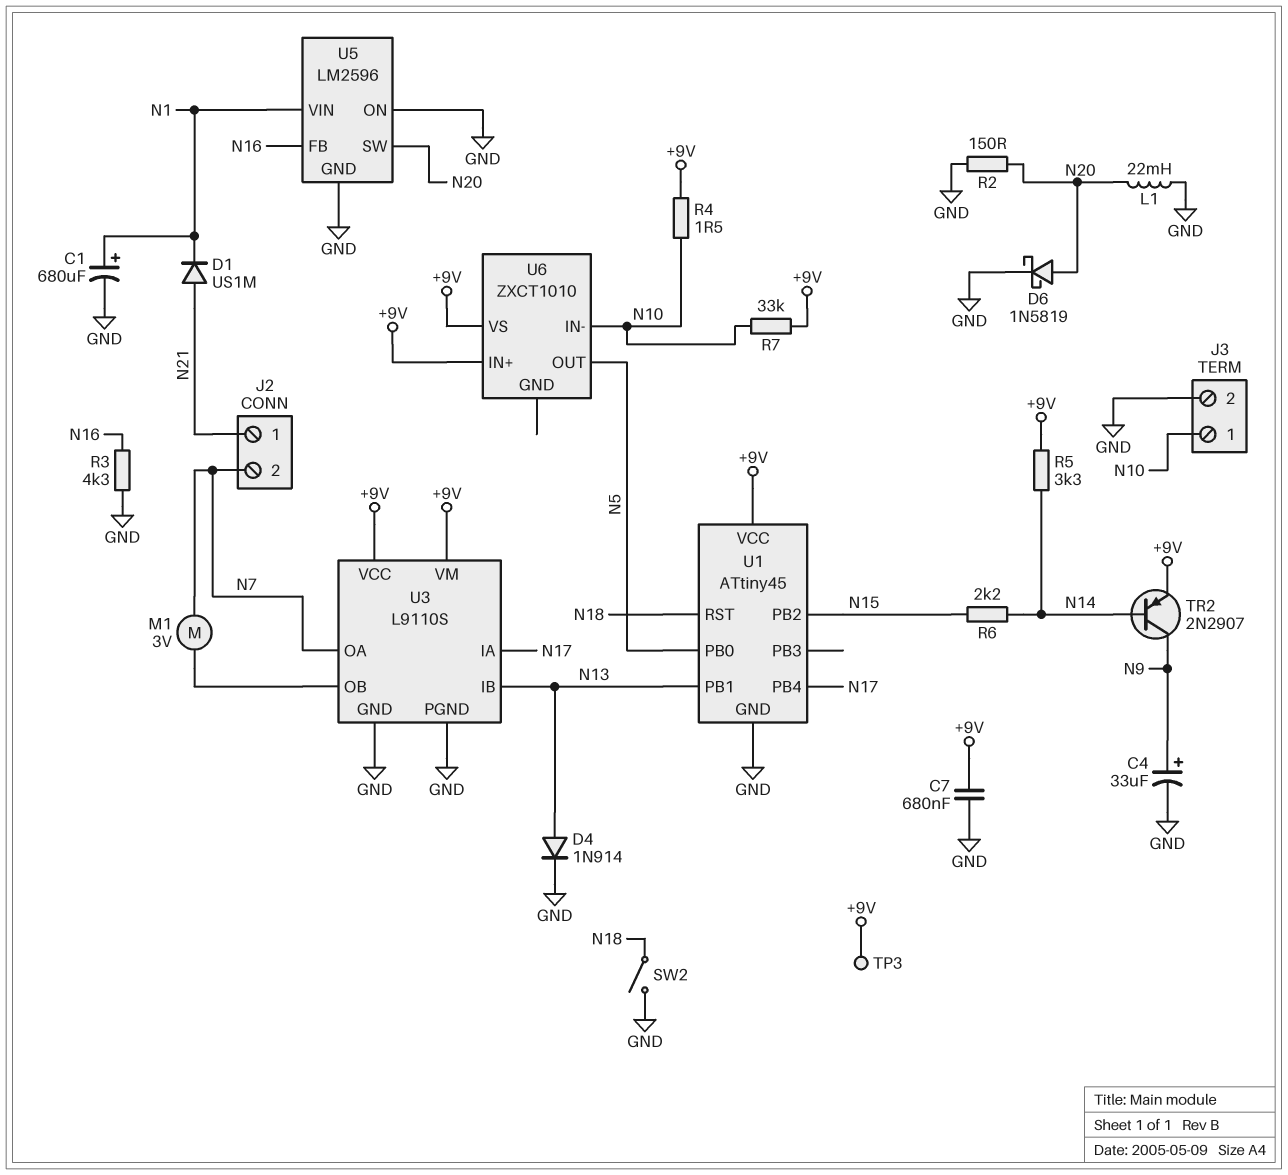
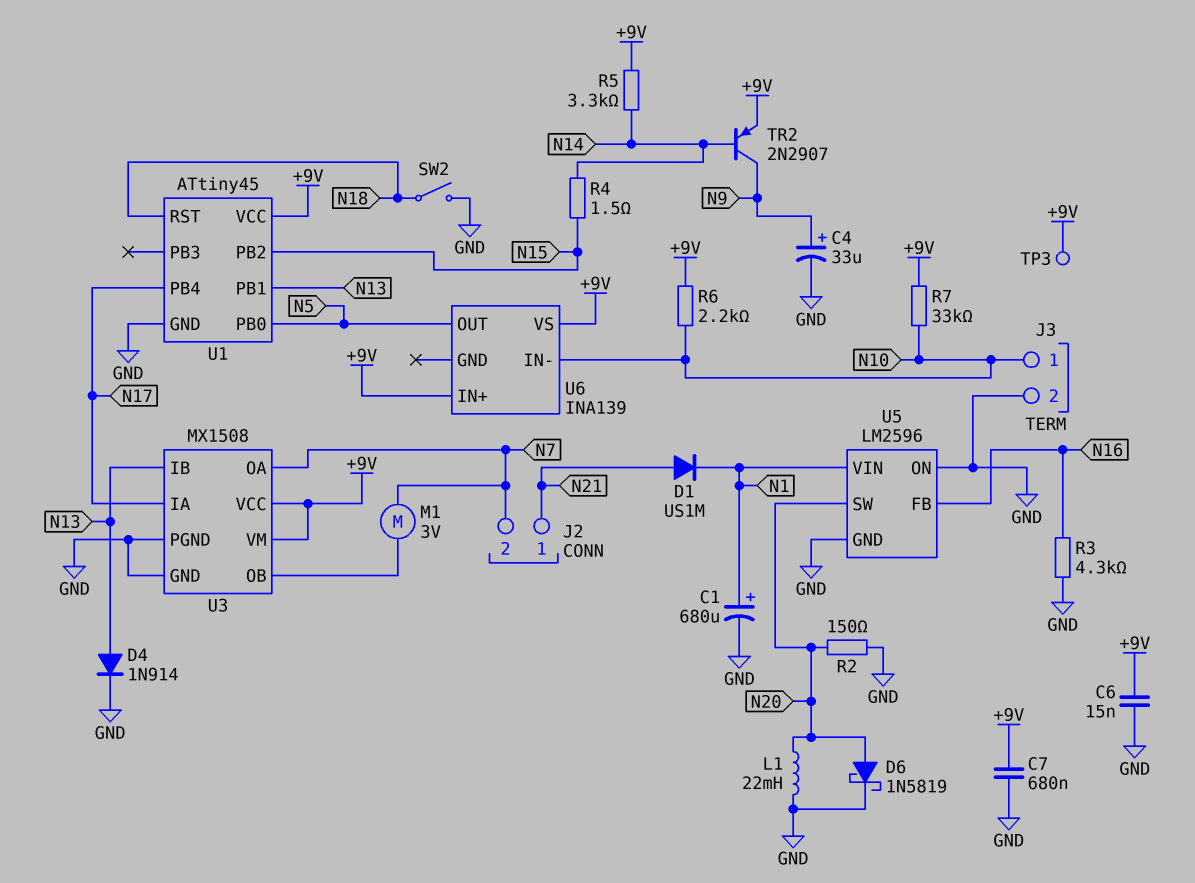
C6: none -> 15nF (+9V, GND)
R4: 1.5 (+9V, N10) -> 1.5 (N14, N15)
R6: 2.2k (N14, N15) -> 2.2k (+9V, N10)
U3: L9110S -> MX1508
U6: ZXCT1010 -> INA139

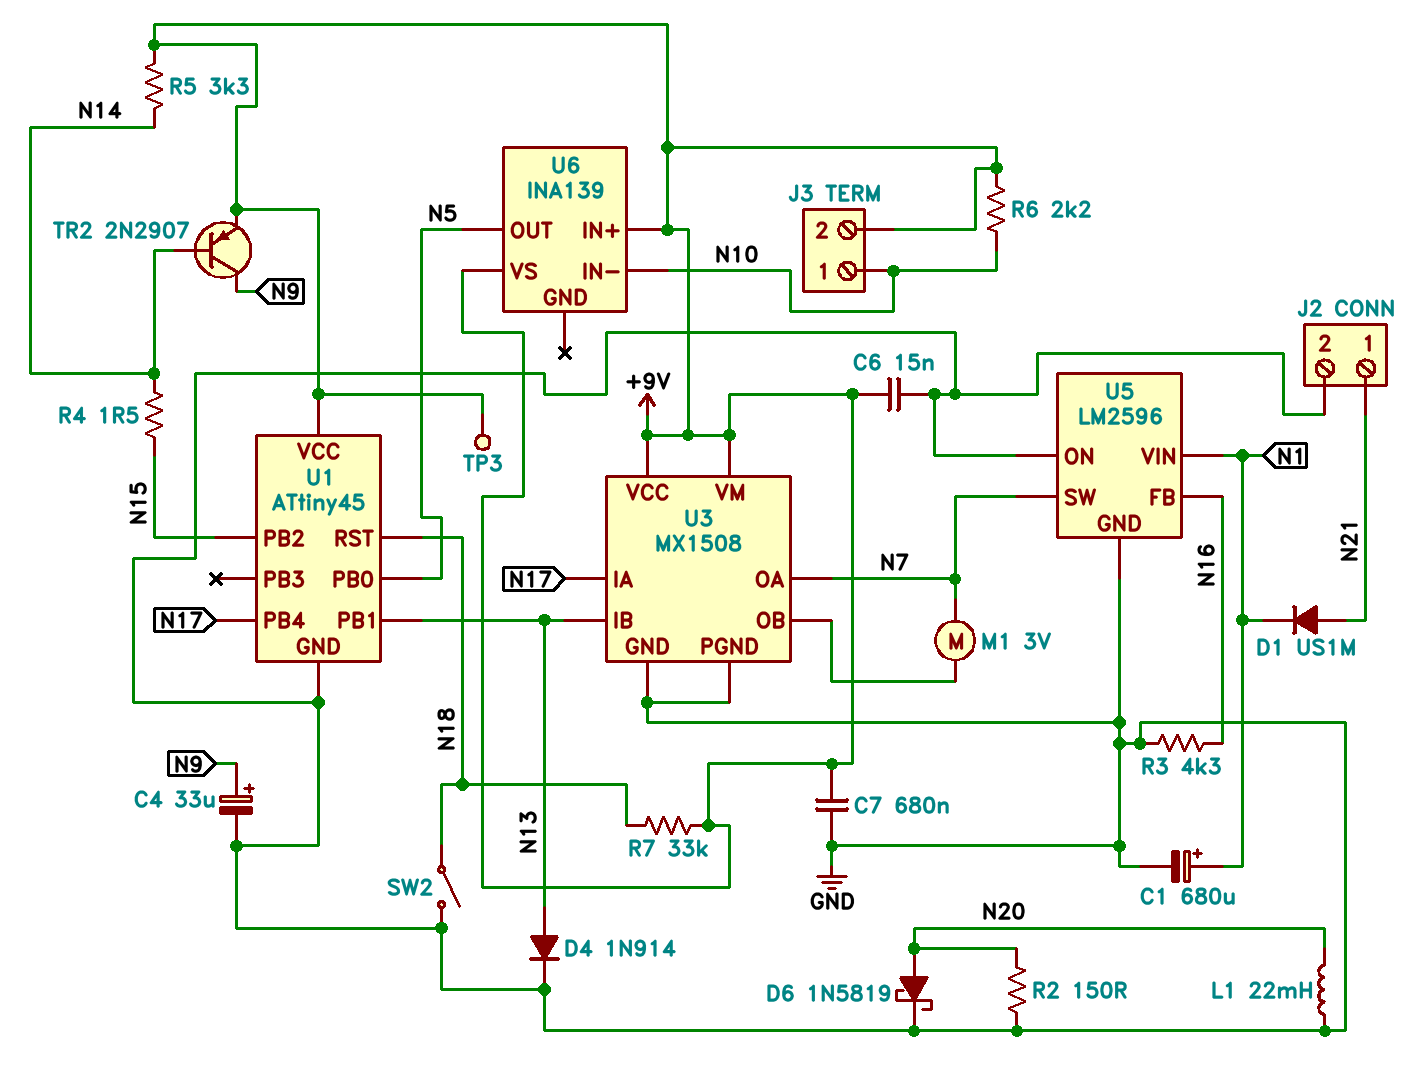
J2 pin 2: N7 -> GND
J3 pin 2: GND -> +9V
R7: 33k (+9V, N10) -> 33k (+9V, N18)
U5 pin SW: N20 -> N7

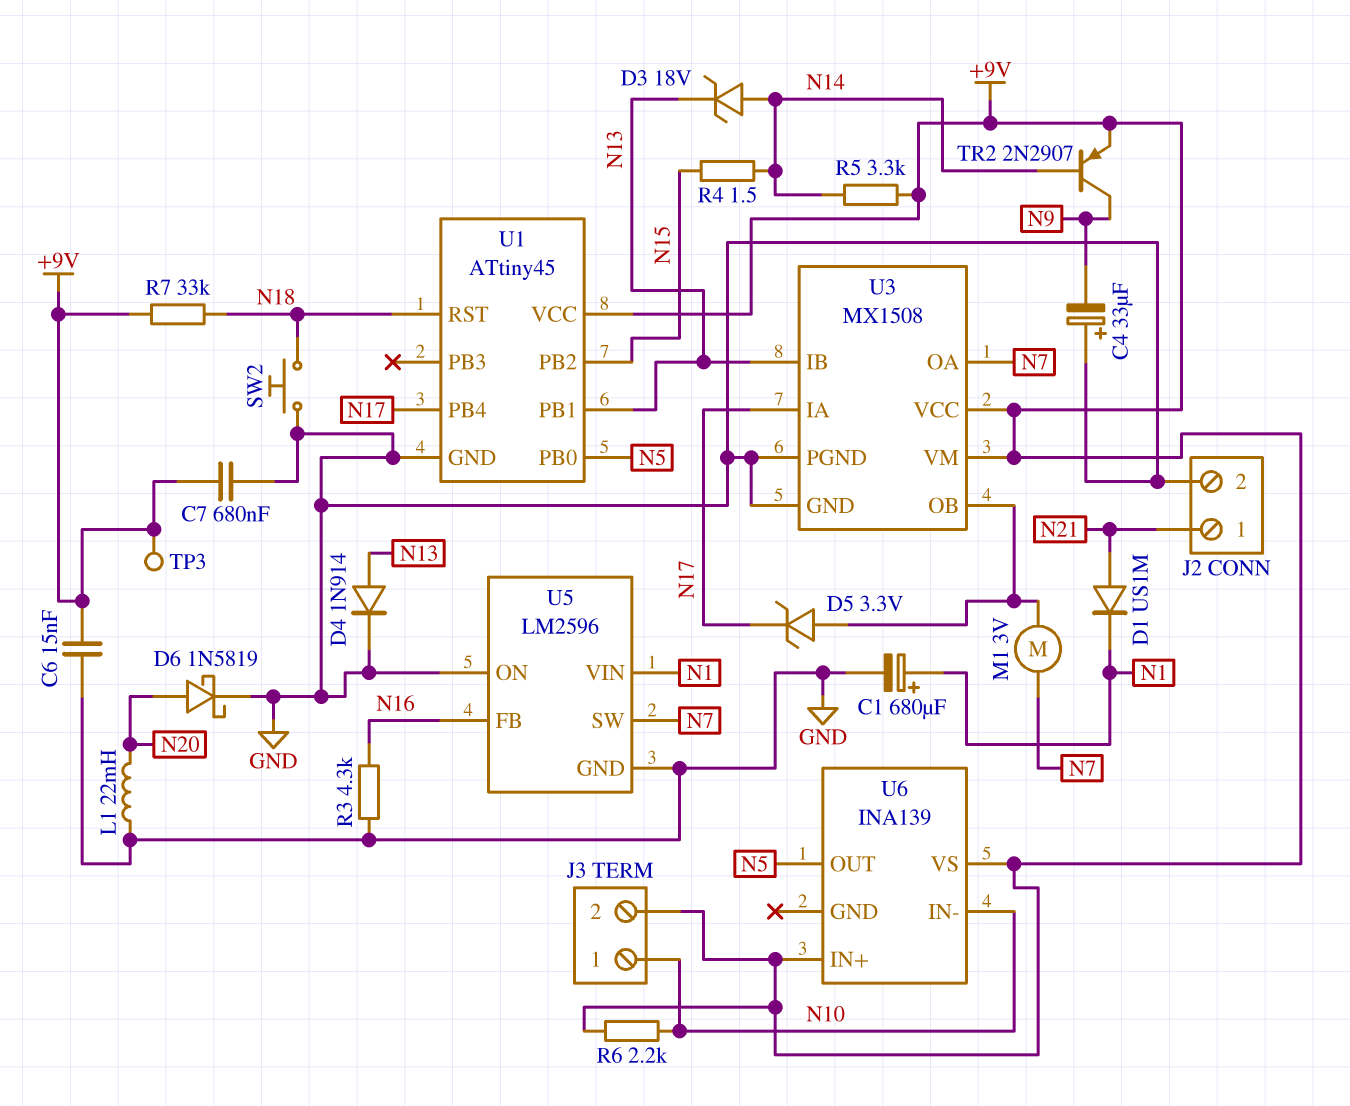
C4: 33uF (plus N9, minus GND) -> 33uF (plus GND, minus N9)
D3: none -> zener 18V (A N14, K N13)
D5: none -> zener 3.3V (A U3/OB, K N17)
R2: 150 (GND, N20) -> none
SW2: switch (GND, N18) -> button (GND, N18)

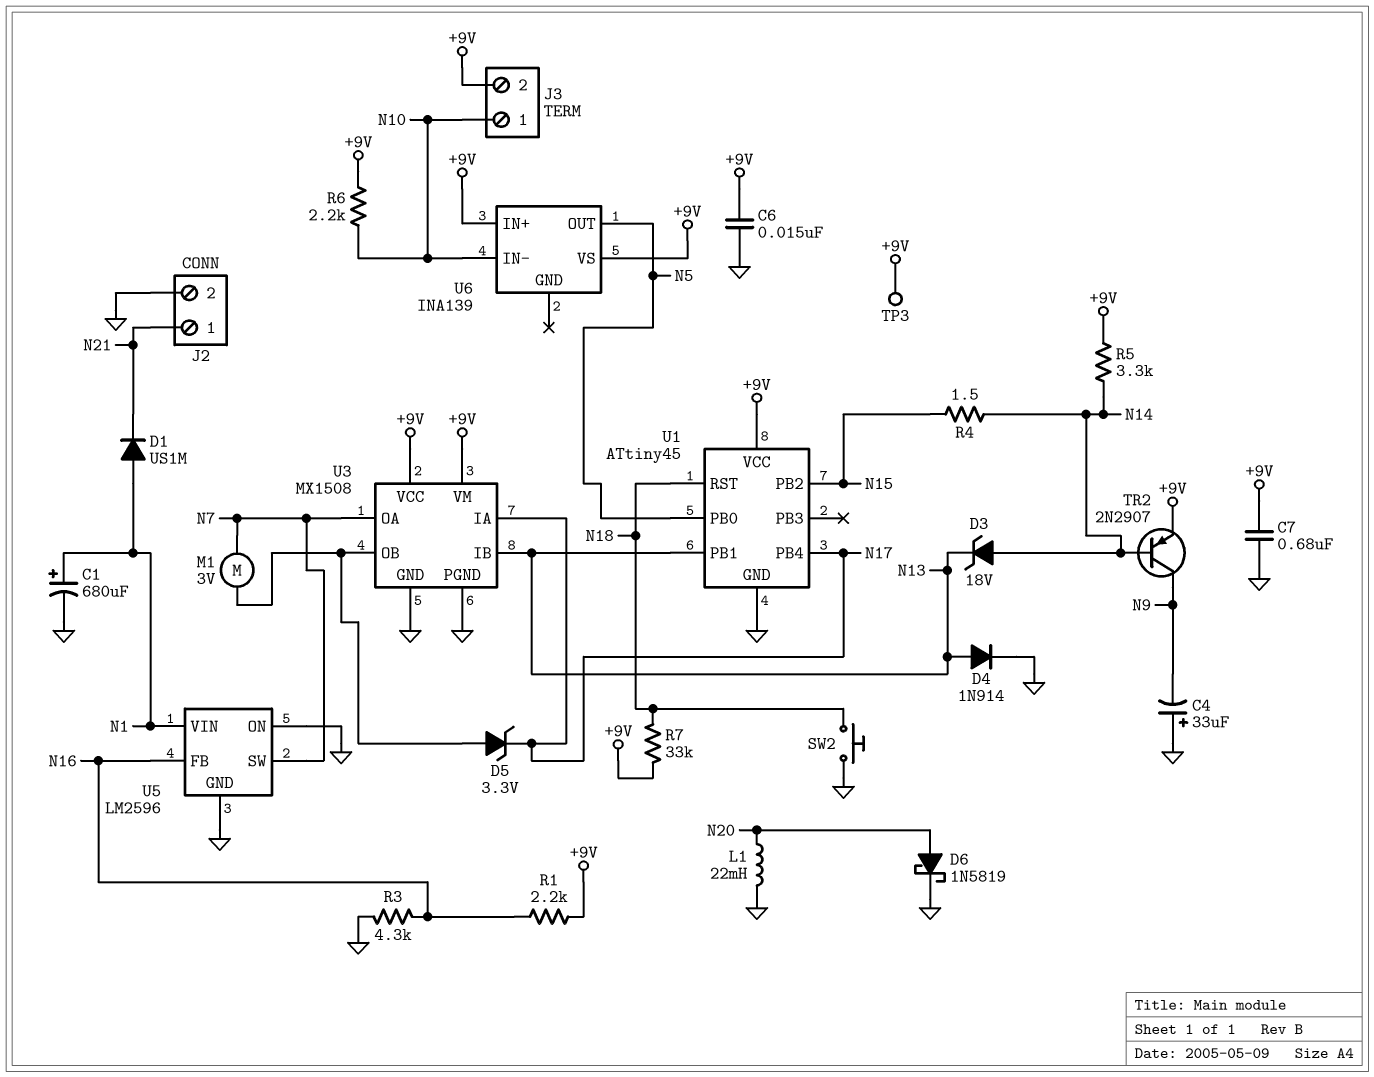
D1: diode US1M (A N21, K N1) -> diode US1M (A N1, K N21)
R1: none -> 2.2k (+9V, N16)

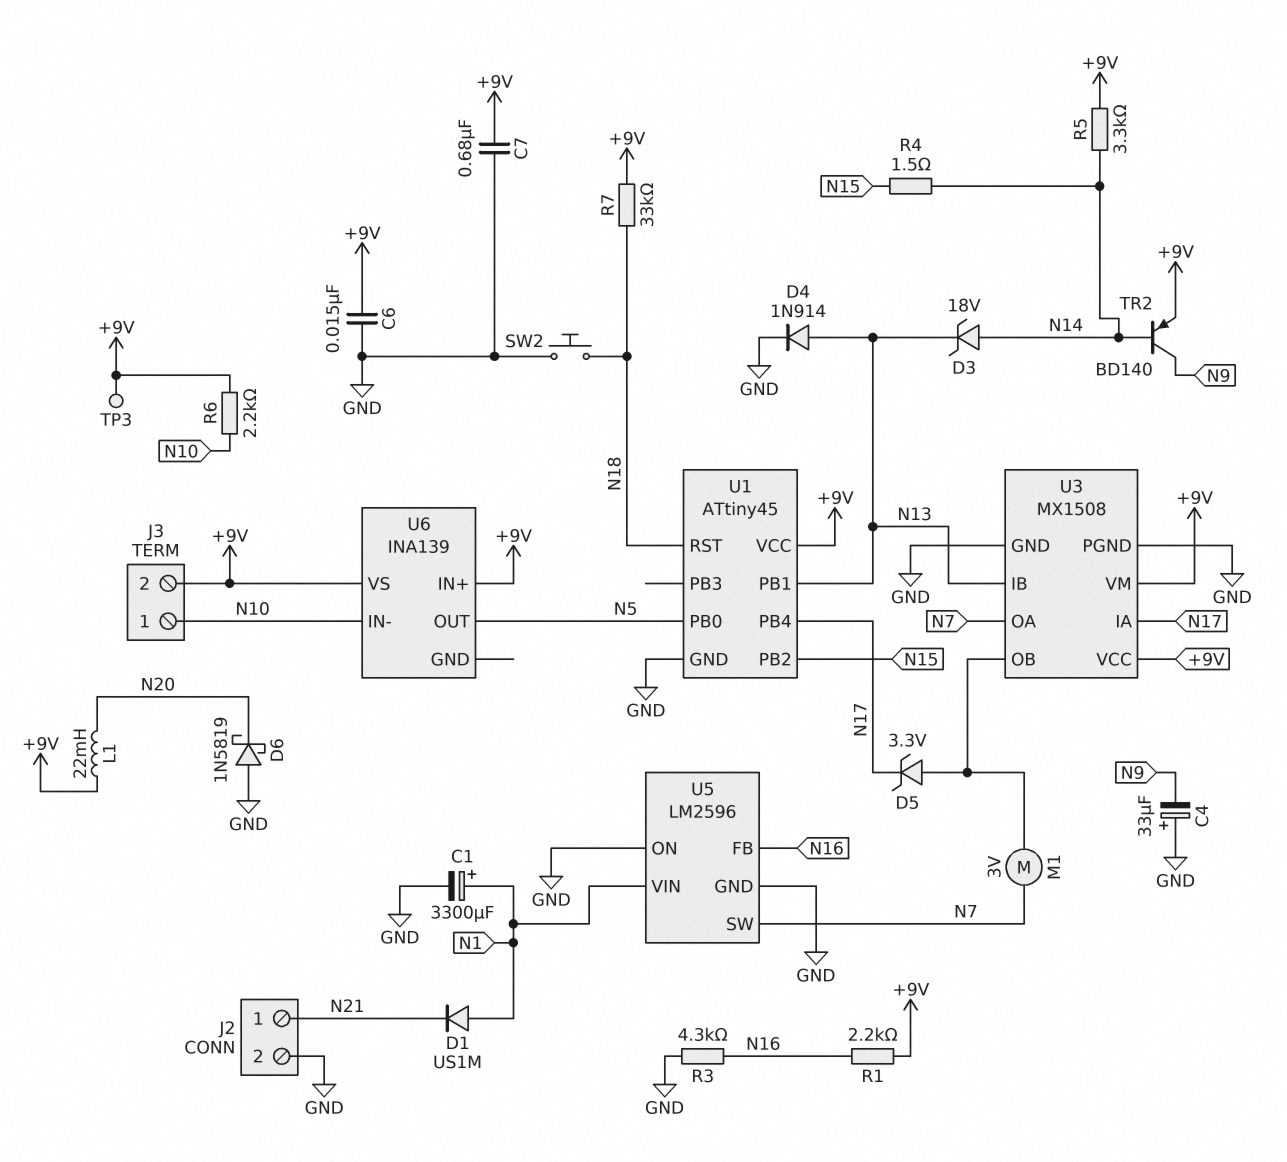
C1: 680uF (plus N1, minus GND) -> 3300uF (plus N1, minus GND)
D6: schottky 1N5819 (A N20, K GND) -> schottky 1N5819 (A GND, K N20)
L1: 22mH (GND, N20) -> 22mH (+9V, N20)
TR2: PNP 2N2907 (B N14, C N9, E +9V) -> PNP BD140 (B N14, C N9, E +9V)

